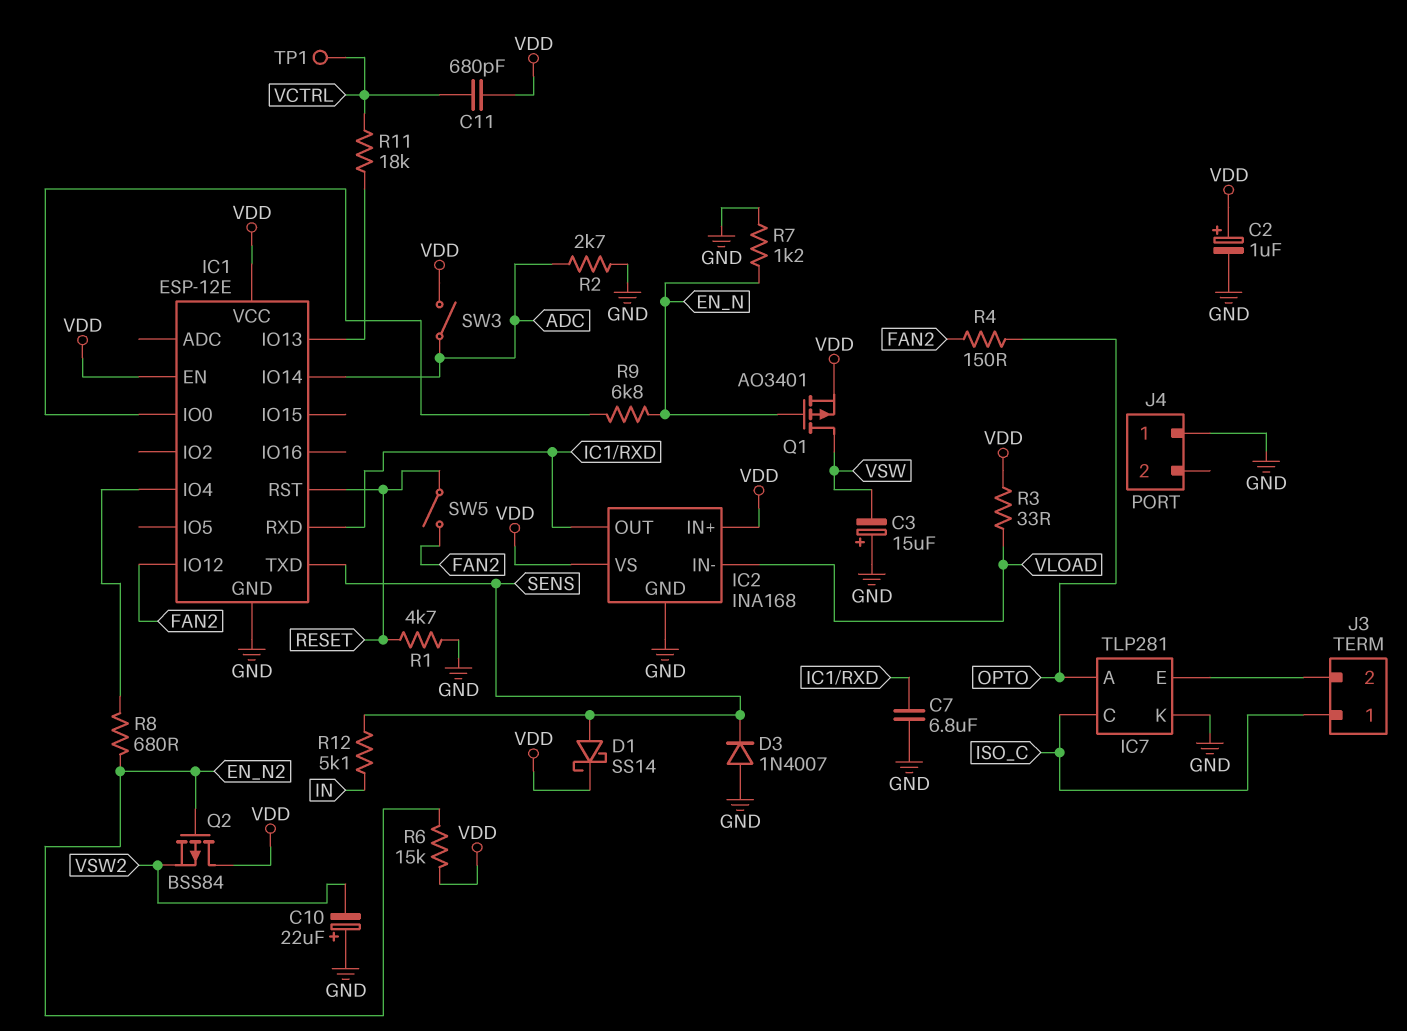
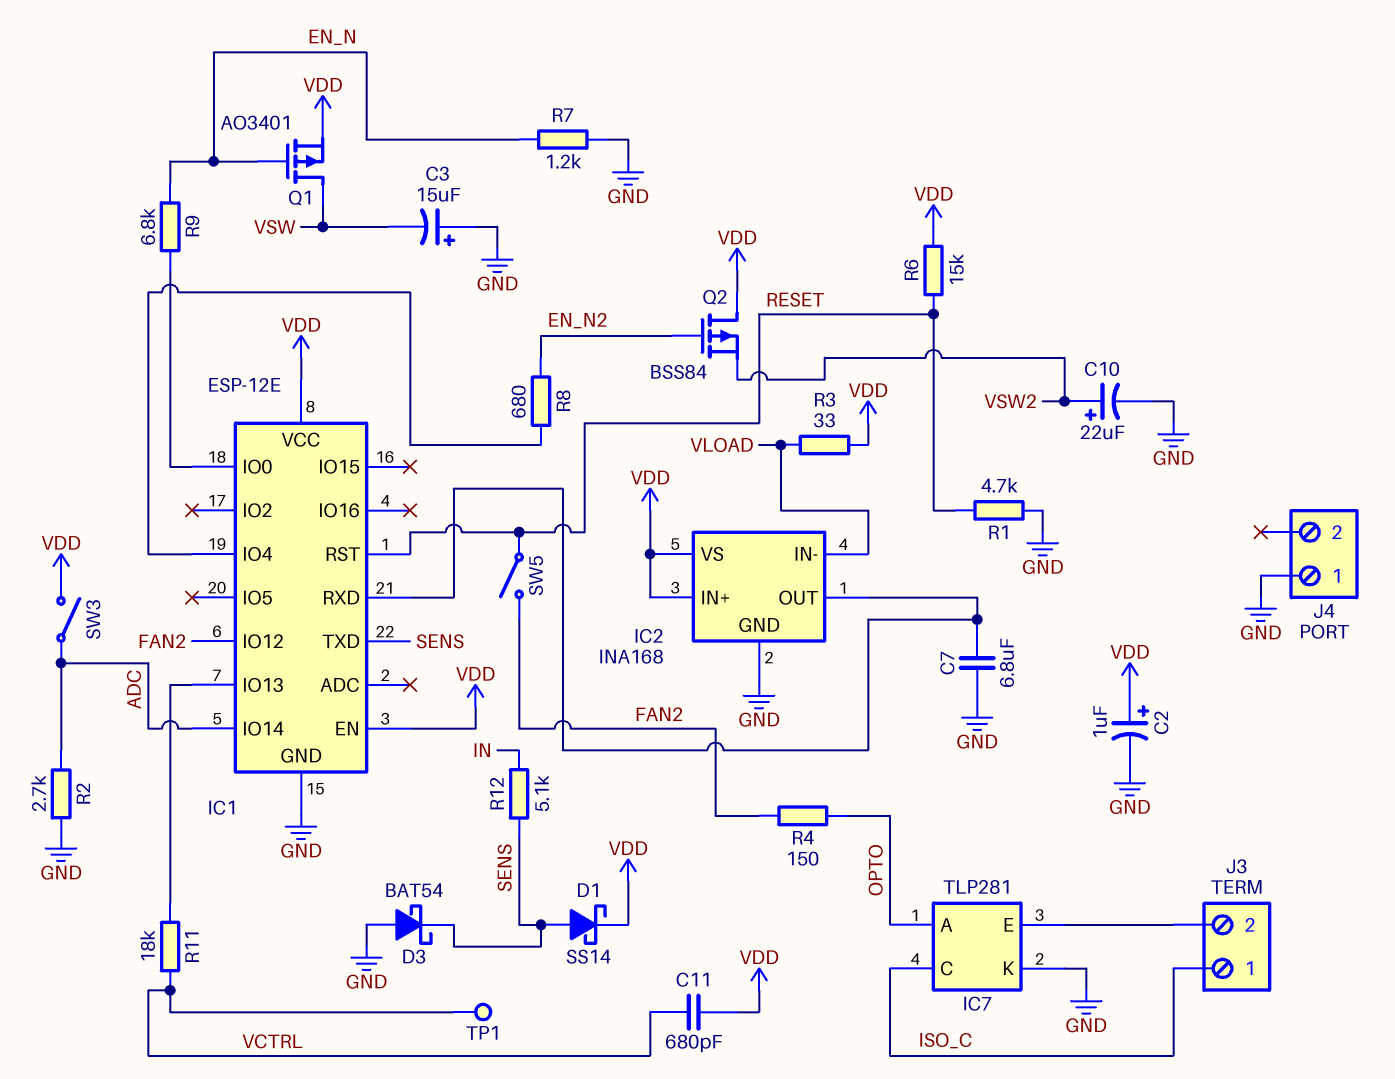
C10: 22uF (plus GND, minus VSW2) -> 22uF (plus VSW2, minus GND)
D3: diode 1N4007 (A GND, K SENS) -> schottky BAT54 (A GND, K SENS)
R6: 15k (EN_N2, VDD) -> 15k (RESET, VDD)

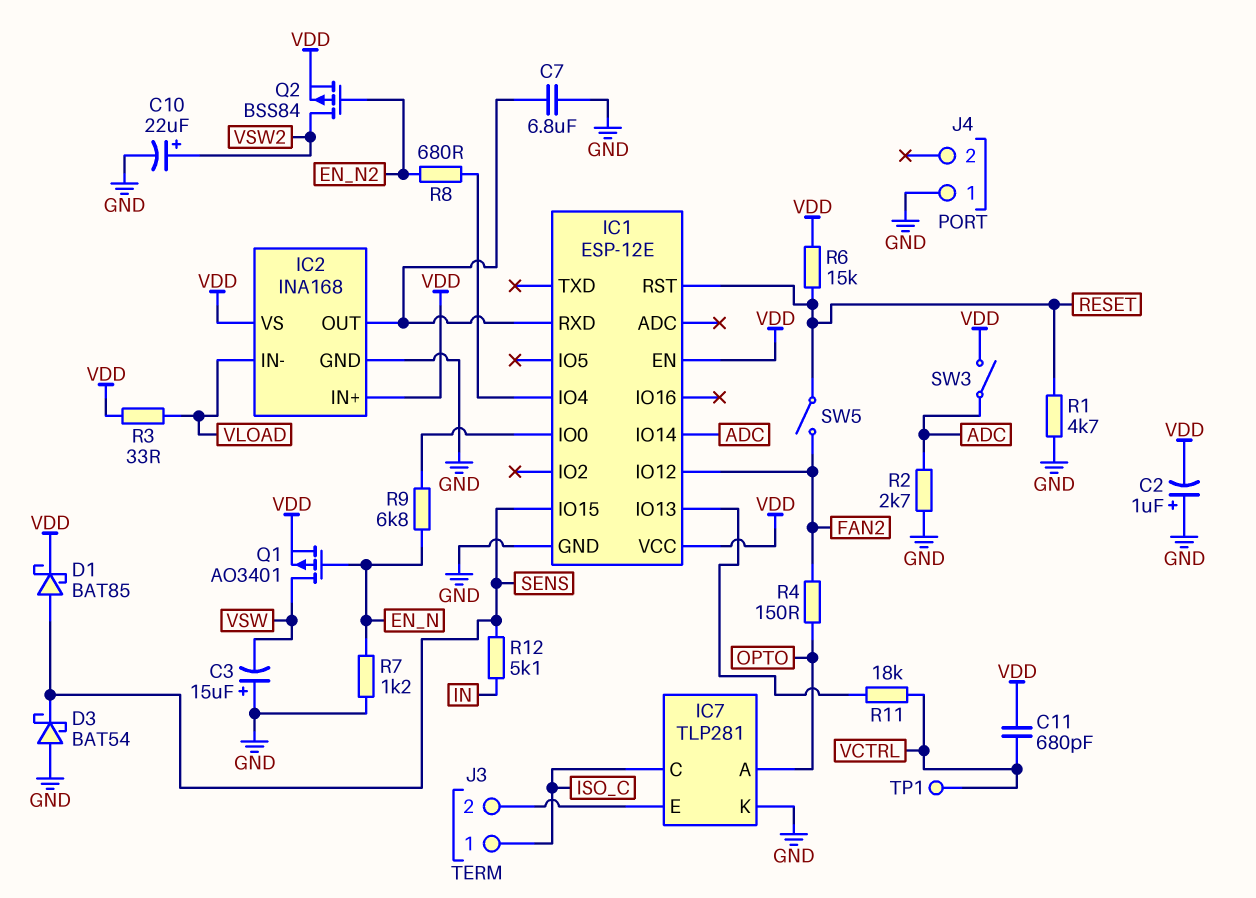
C2: 1uF (plus VDD, minus GND) -> 1uF (plus GND, minus VDD)
D1: schottky SS14 (A SENS, K VDD) -> schottky BAT85 (A SENS, K VDD)
IC1 pin IO15: none -> SENS
IC1 pin TXD: SENS -> none
Q2: PMOS BSS84 (G EN_N2, D VDD, S VSW2) -> PMOS BSS84 (G EN_N2, D VSW2, S VDD)

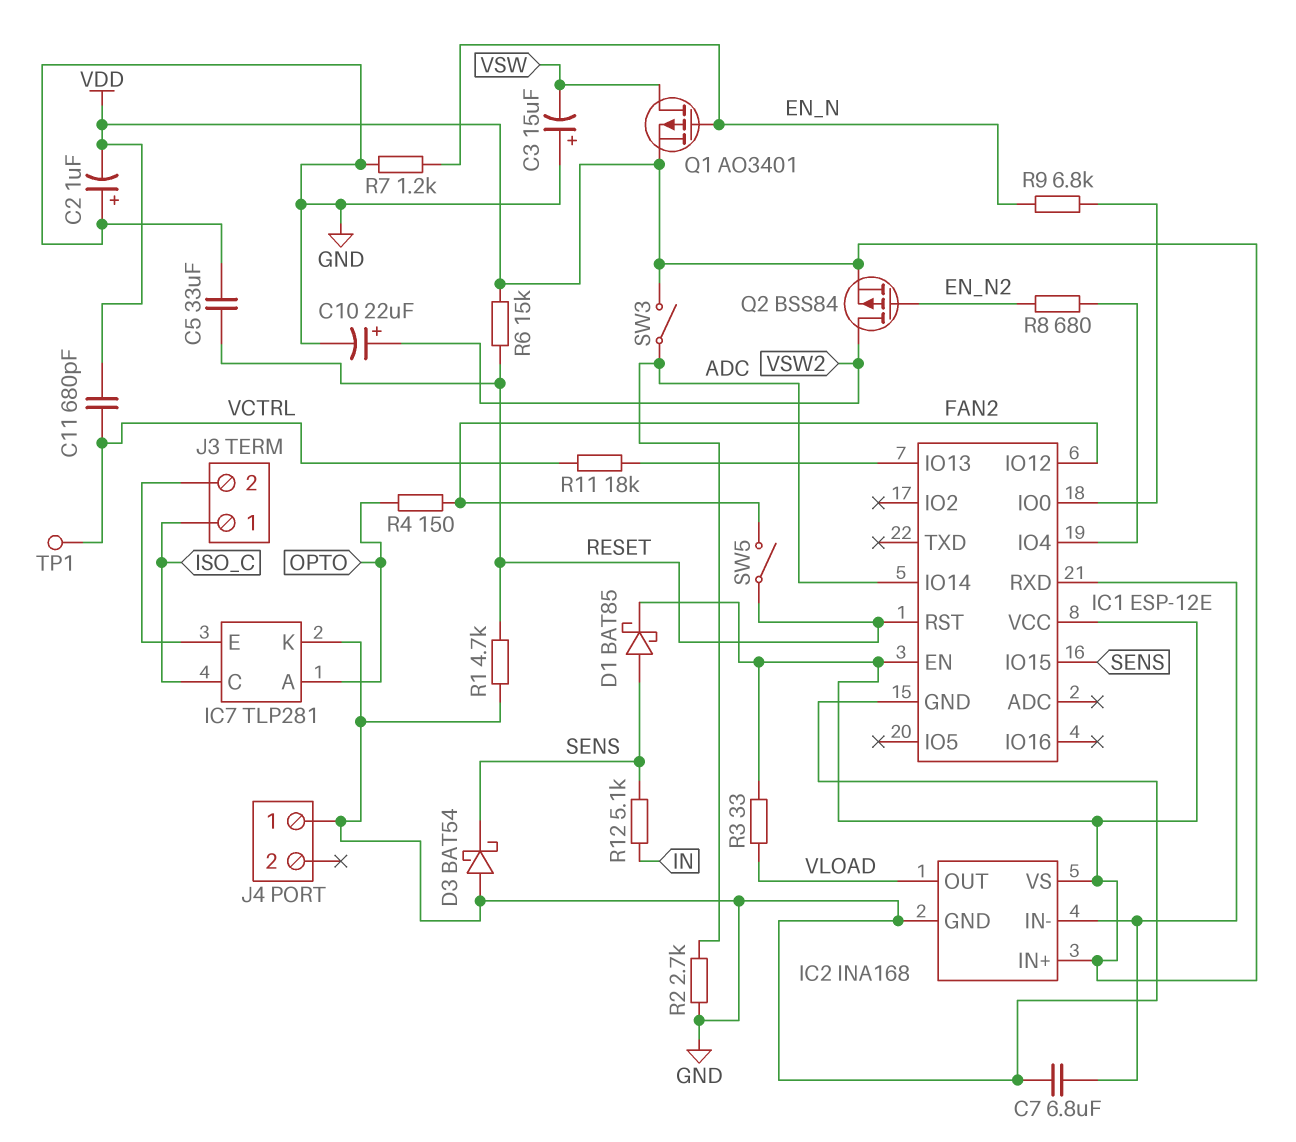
C5: none -> 33uF (GND, RESET)
IC2 pin IN-: VLOAD -> IC1/RXD
IC2 pin OUT: IC1/RXD -> VLOAD

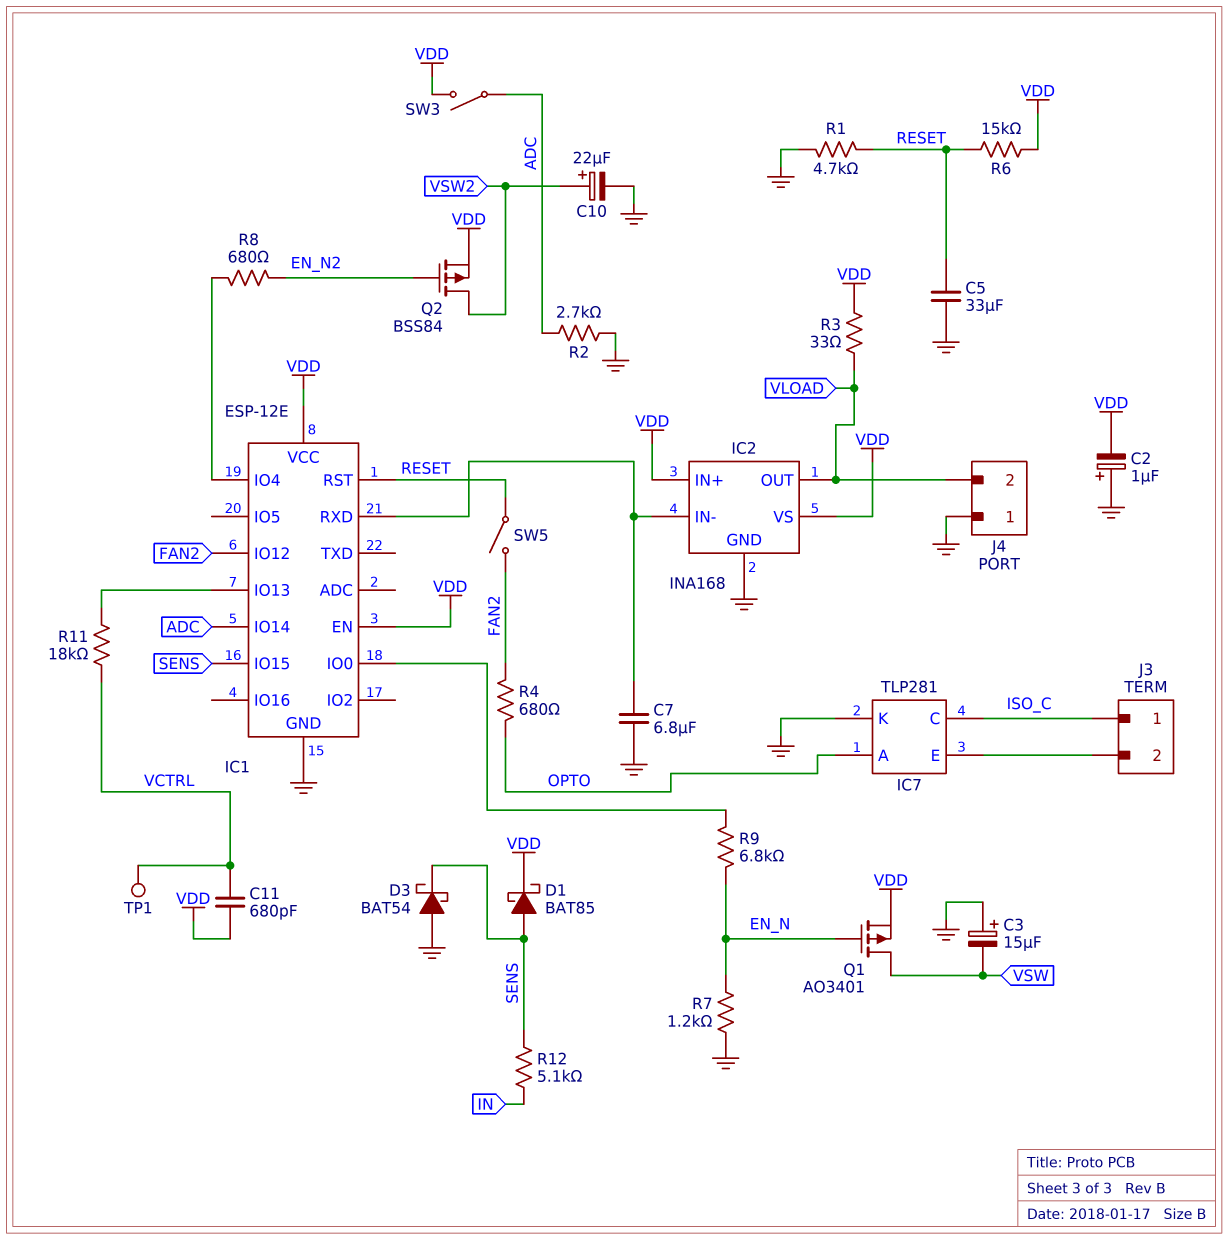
J4 pin 2: none -> VLOAD
R4: 150 (FAN2, OPTO) -> 680 (FAN2, OPTO)

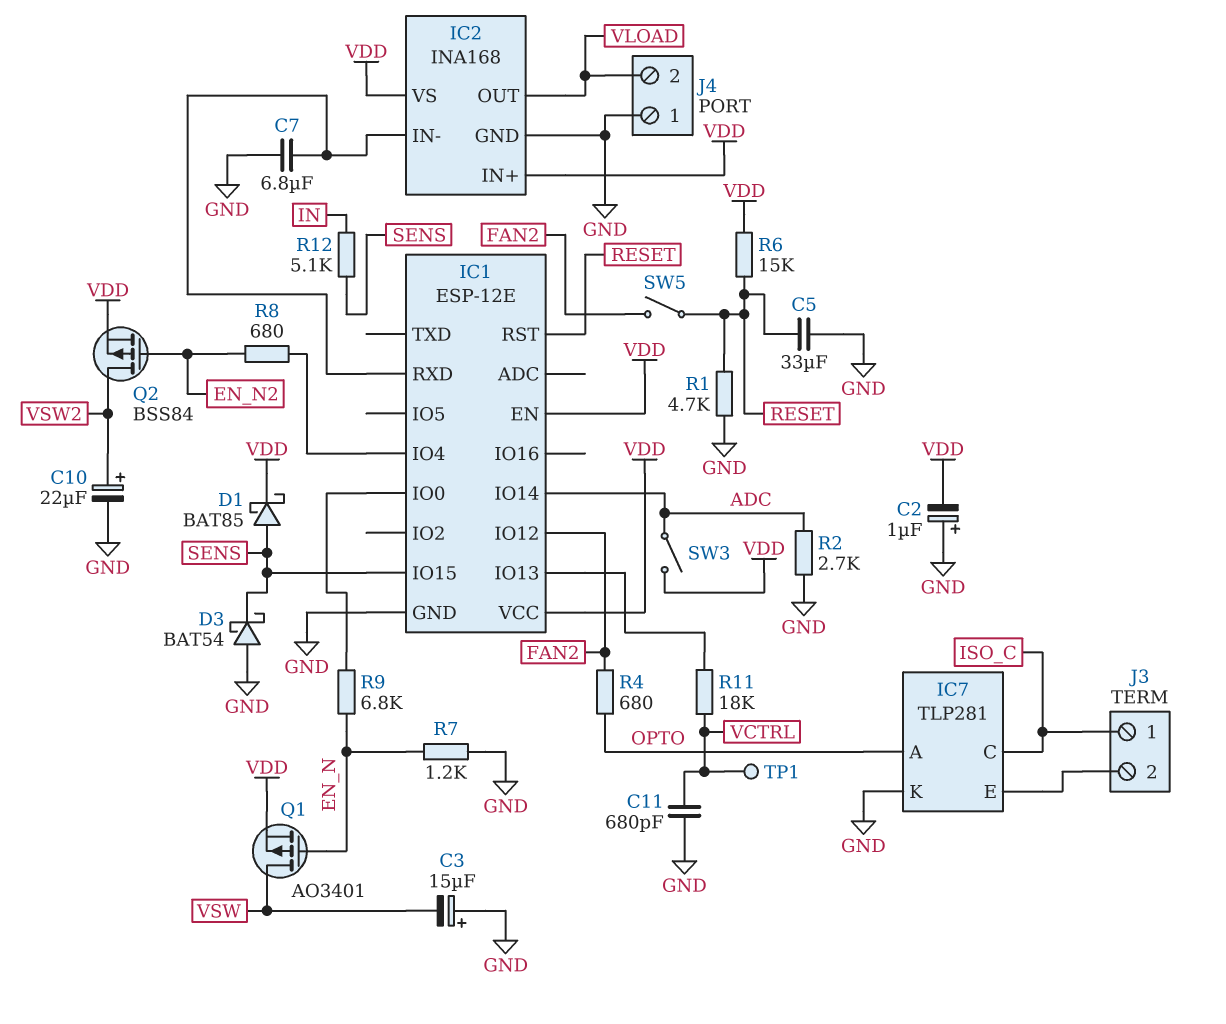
C11: 680pF (VCTRL, VDD) -> 680pF (GND, VCTRL)
R3: 33 (VDD, VLOAD) -> none

